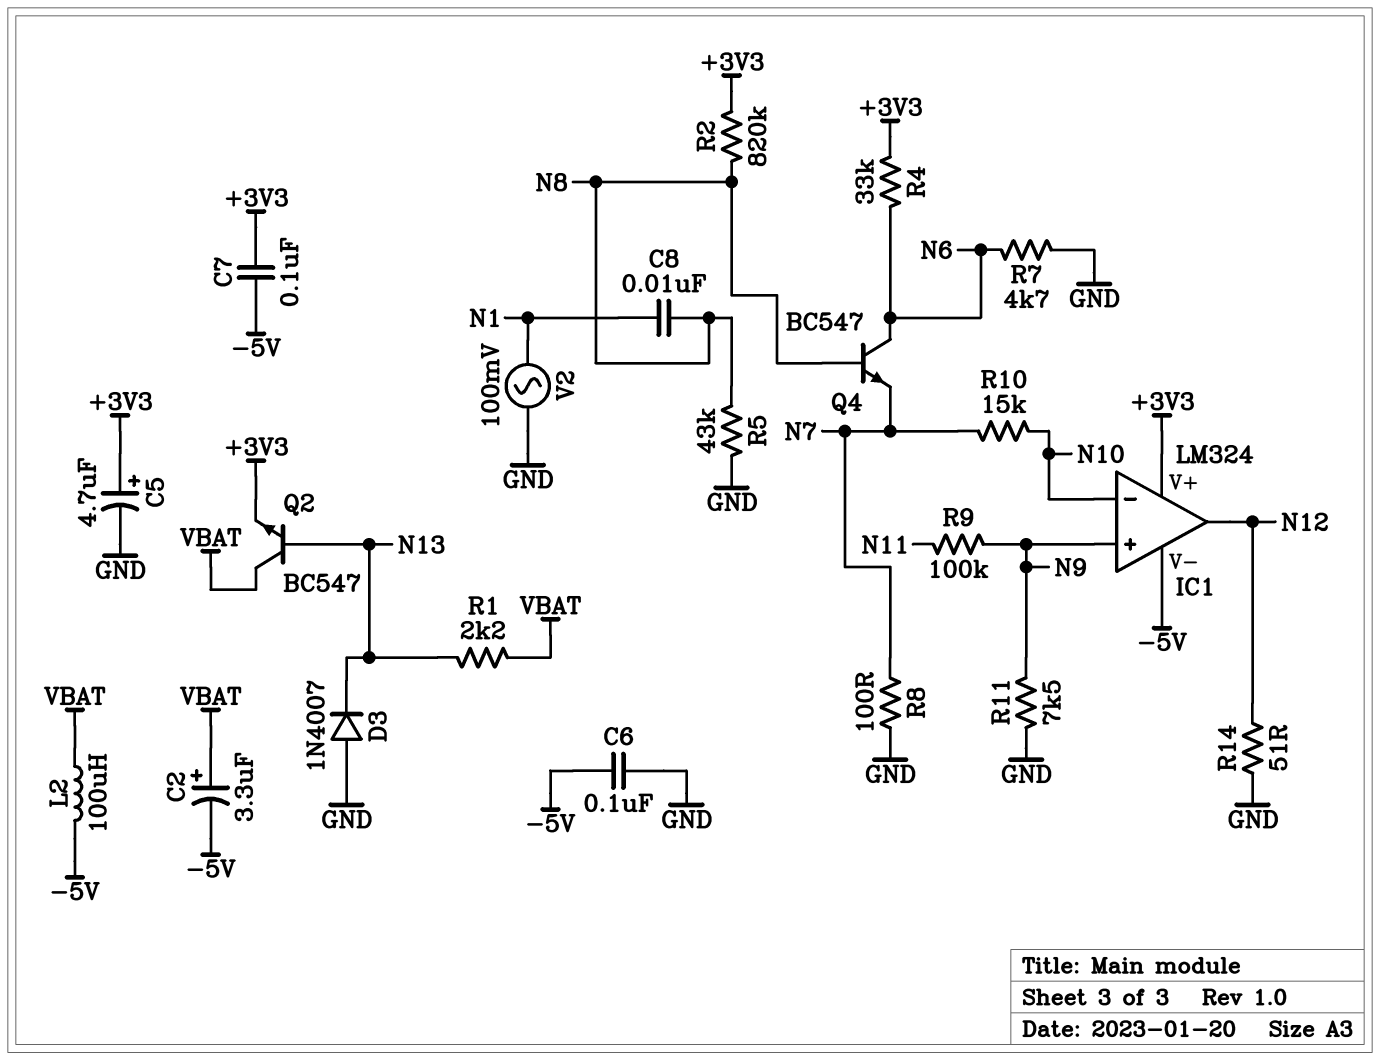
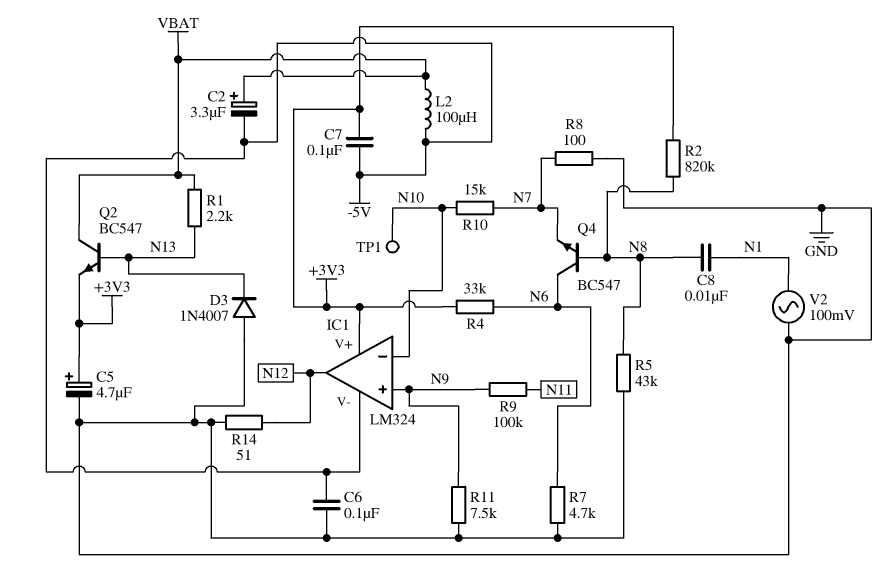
TP1: none -> test point (N10)

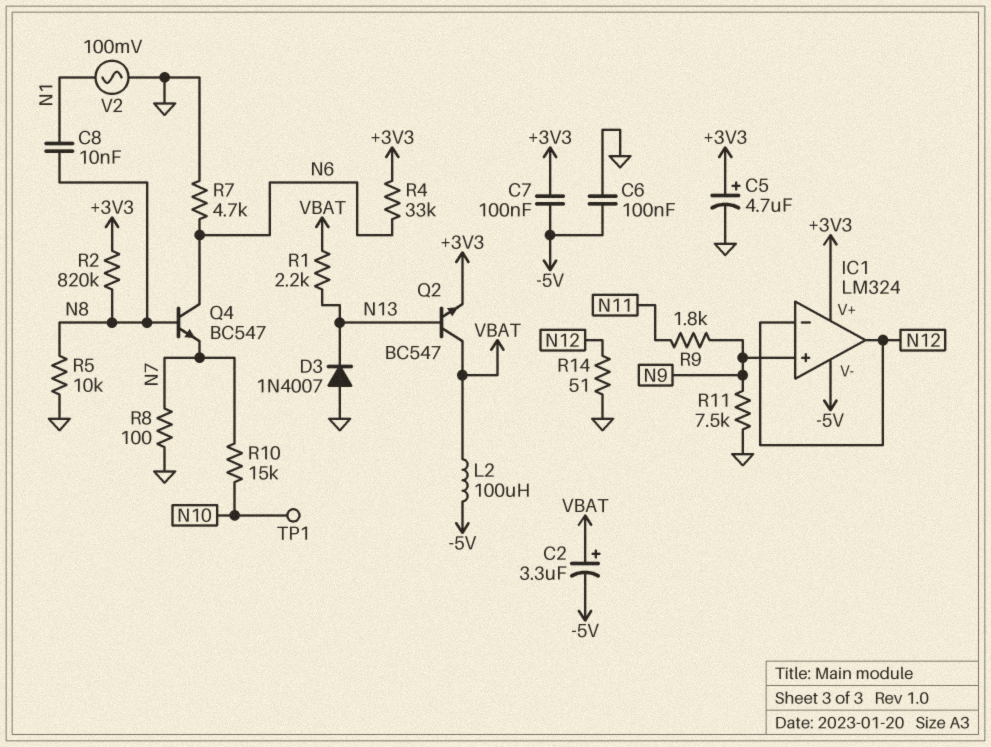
IC1 pin in-: N10 -> N12
R5: 43k (GND, N8) -> 10k (GND, N8)
R9: 100k (N9, N11) -> 1.8k (N9, N11)

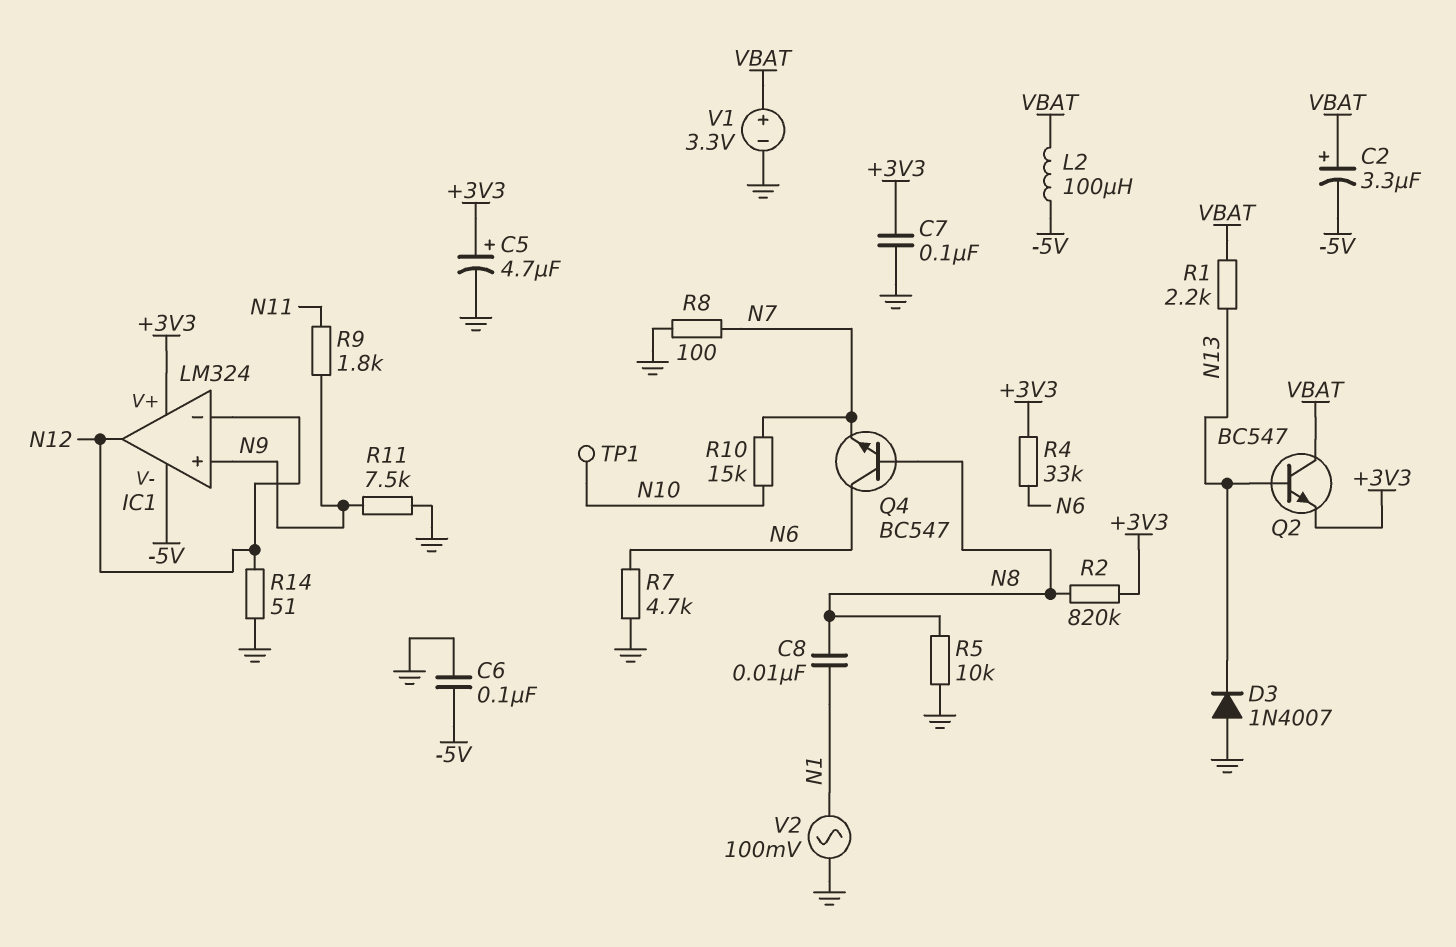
C7: 100nF (+3V3, -5V) -> 100nF (+3V3, GND)
V1: none -> 3.3V (plus VBAT, minus GND)

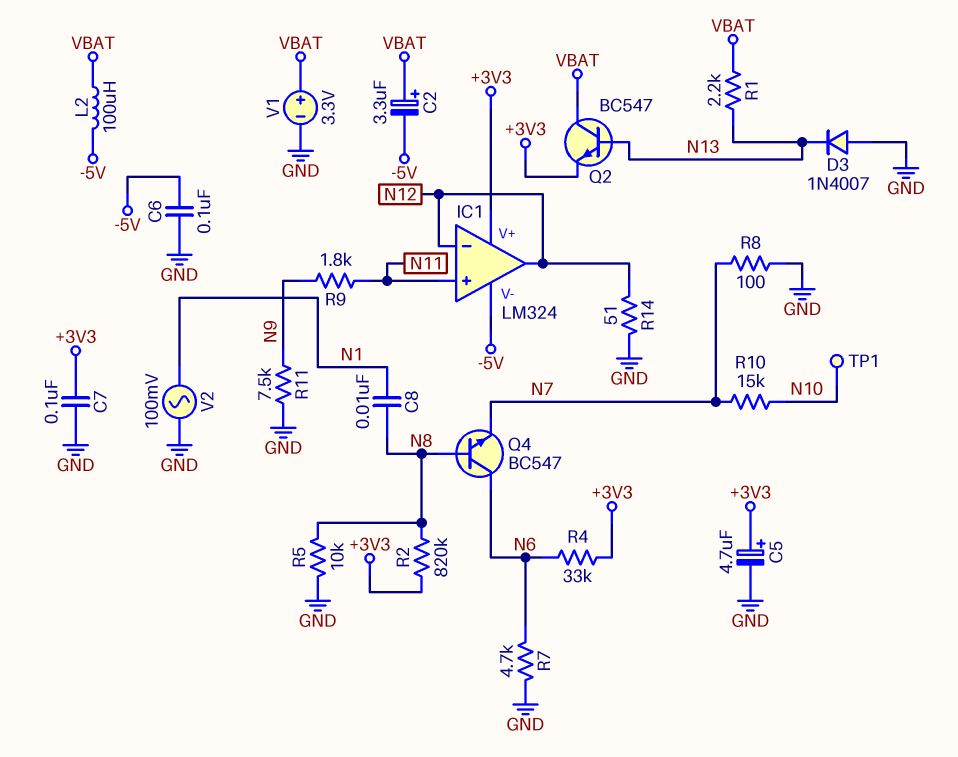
IC1 pin in+: N9 -> N11

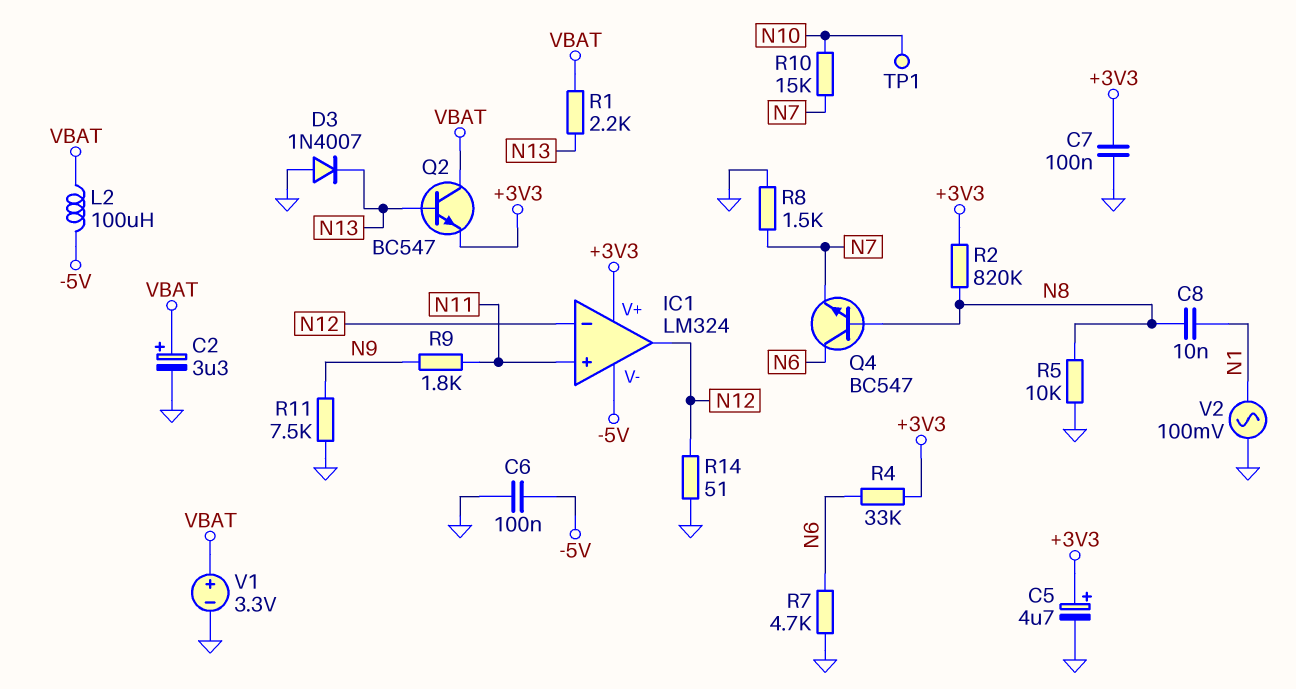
C2: 3.3uF (plus VBAT, minus -5V) -> 3.3uF (plus VBAT, minus GND)
R8: 100 (GND, N7) -> 1.5k (GND, N7)

